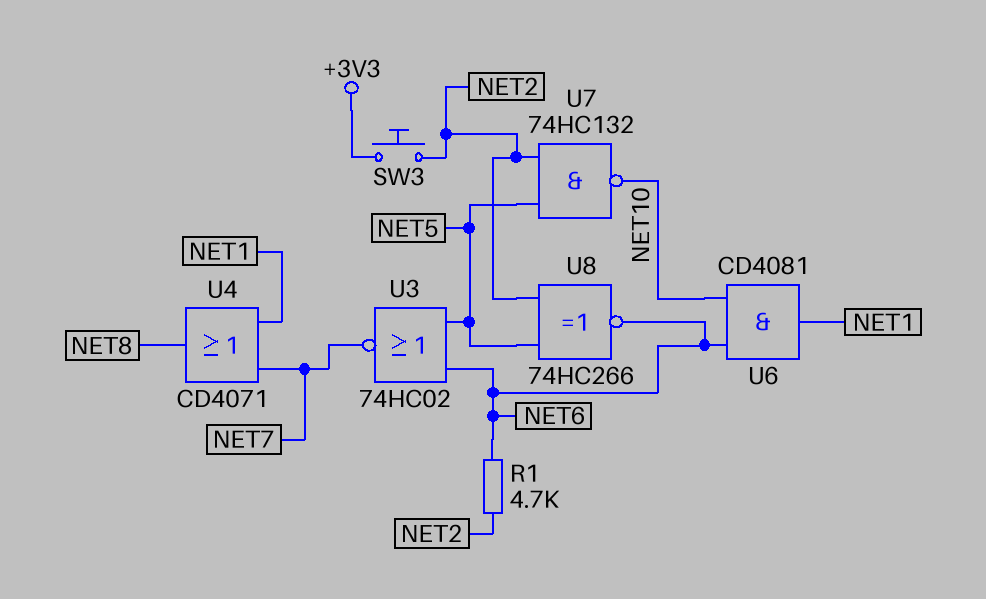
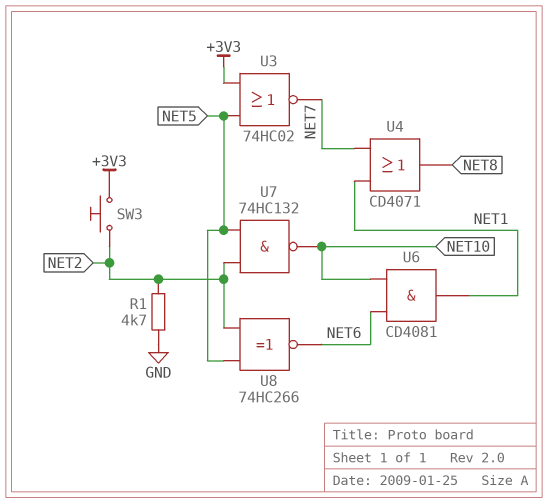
R1: 4.7k (NET2, NET6) -> 4.7k (GND, NET2)
U3: NOR 74HC02 (in NET5, in NET6, out NET7) -> NOR 74HC02 (in +3V3, in NET5, out NET7)

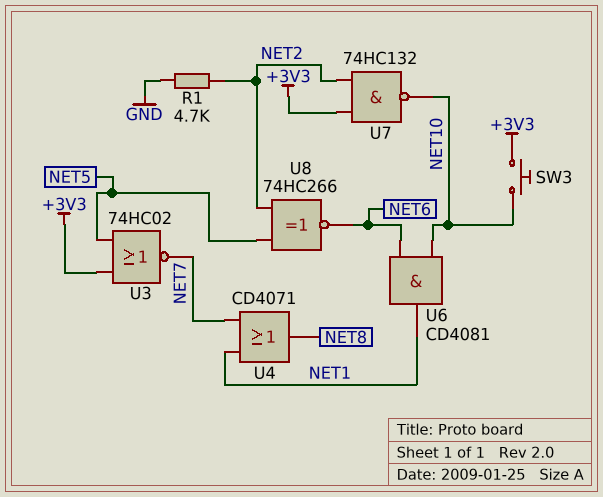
SW3: button (+3V3, NET2) -> button (+3V3, NET10)
U7: NAND 74HC132 (in NET2, in NET5, out NET10) -> NAND 74HC132 (in +3V3, in NET2, out NET10)

